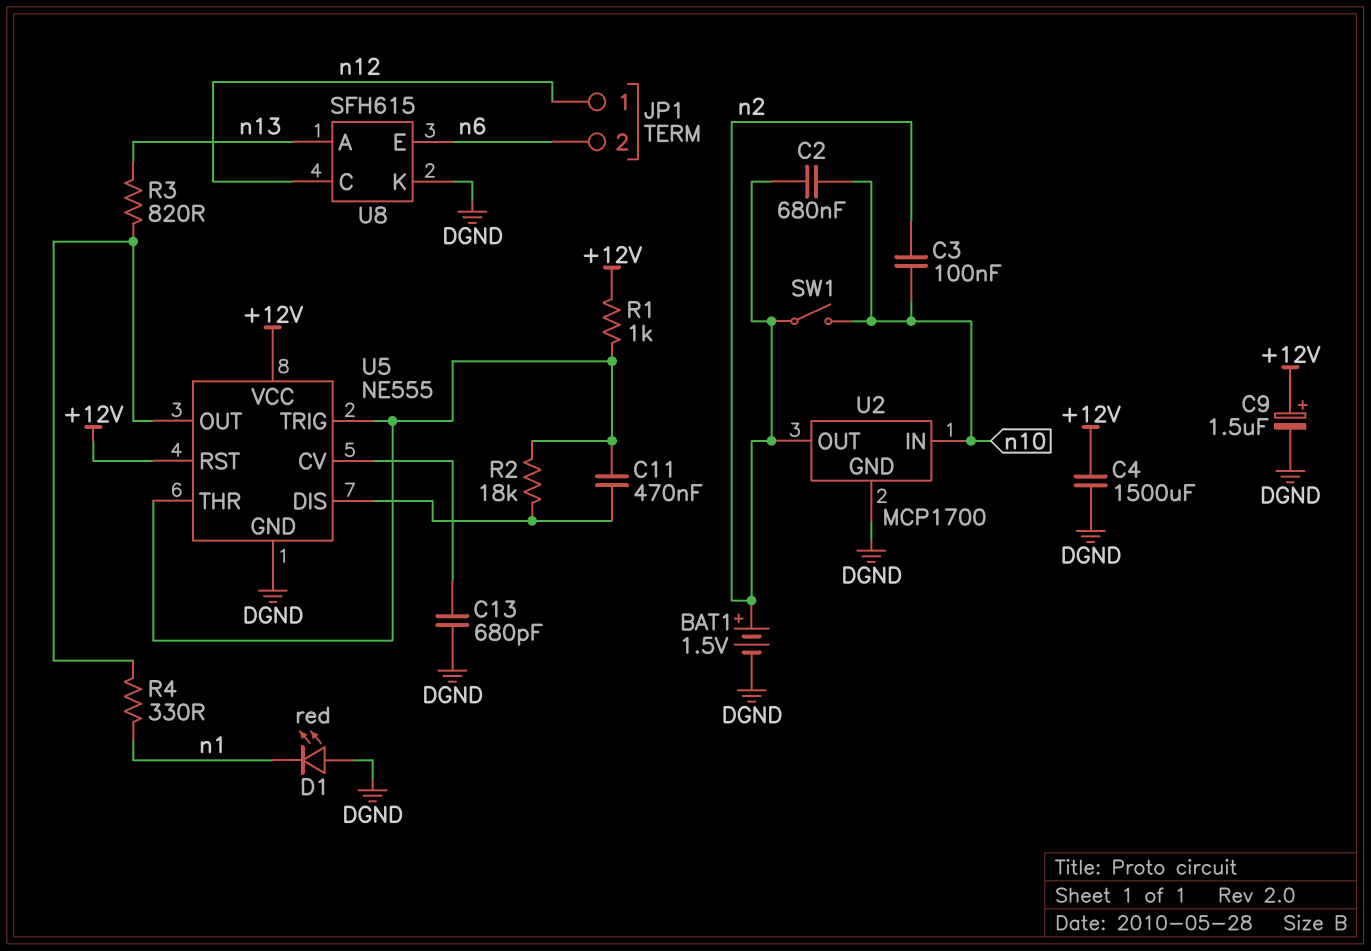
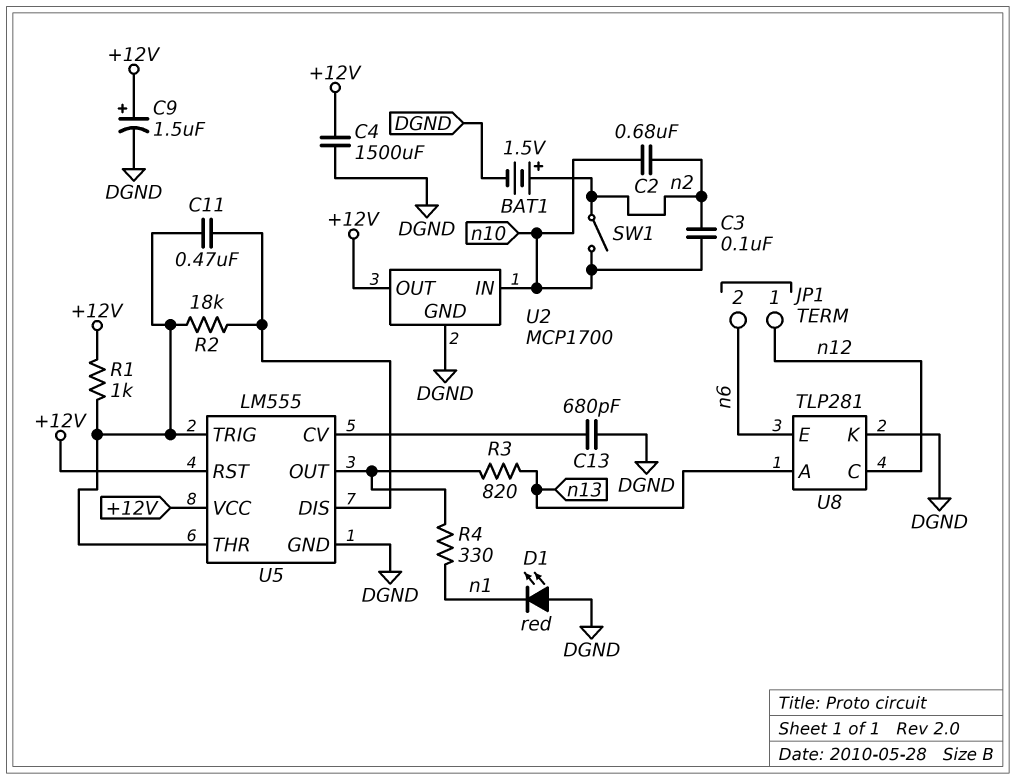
U2 pin OUT: n2 -> +12V
U5: NE555 -> LM555
U8: SFH615 -> TLP281

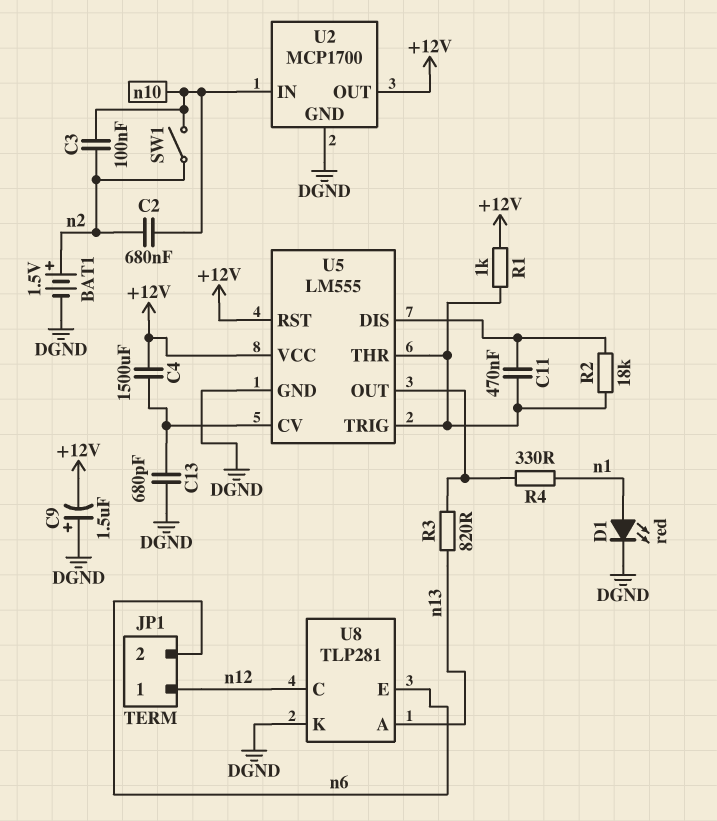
C4: 1500uF (+12V, DGND) -> 1500uF (+12V, U5/CV)
C9: 1.5uF (plus +12V, minus DGND) -> 1.5uF (plus DGND, minus +12V)
D1: LED red (A DGND, K n1) -> LED red (A n1, K DGND)

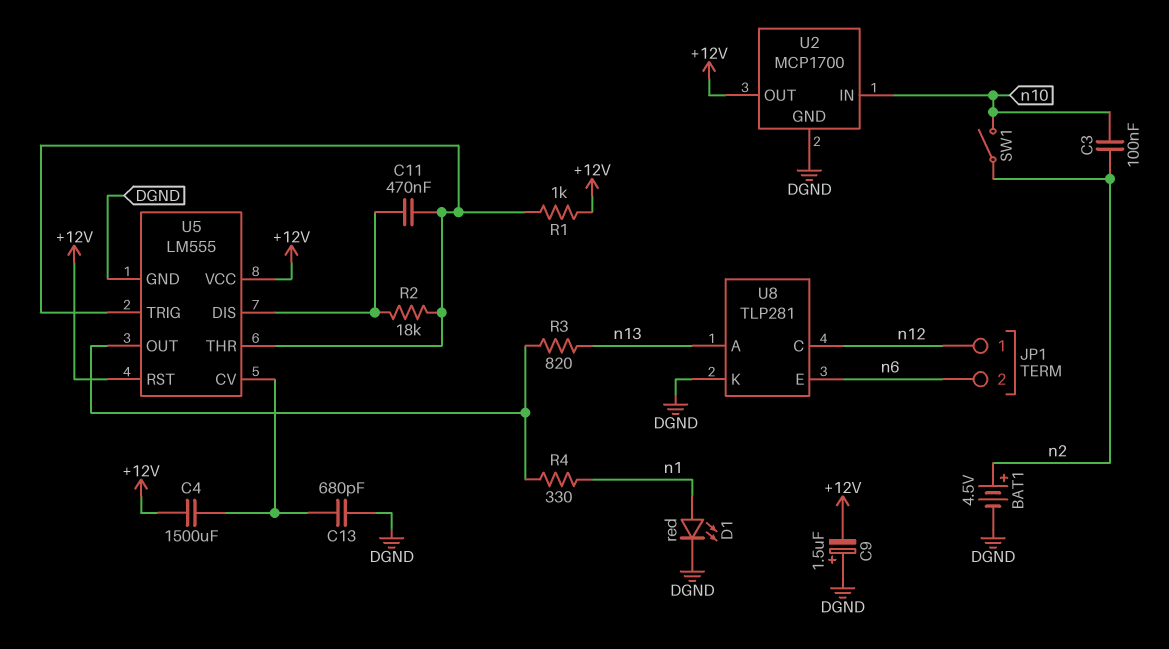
BAT1: 1.5V (plus n2, minus DGND) -> 4.5V (plus n2, minus DGND)
C2: 680nF (n2, n10) -> none

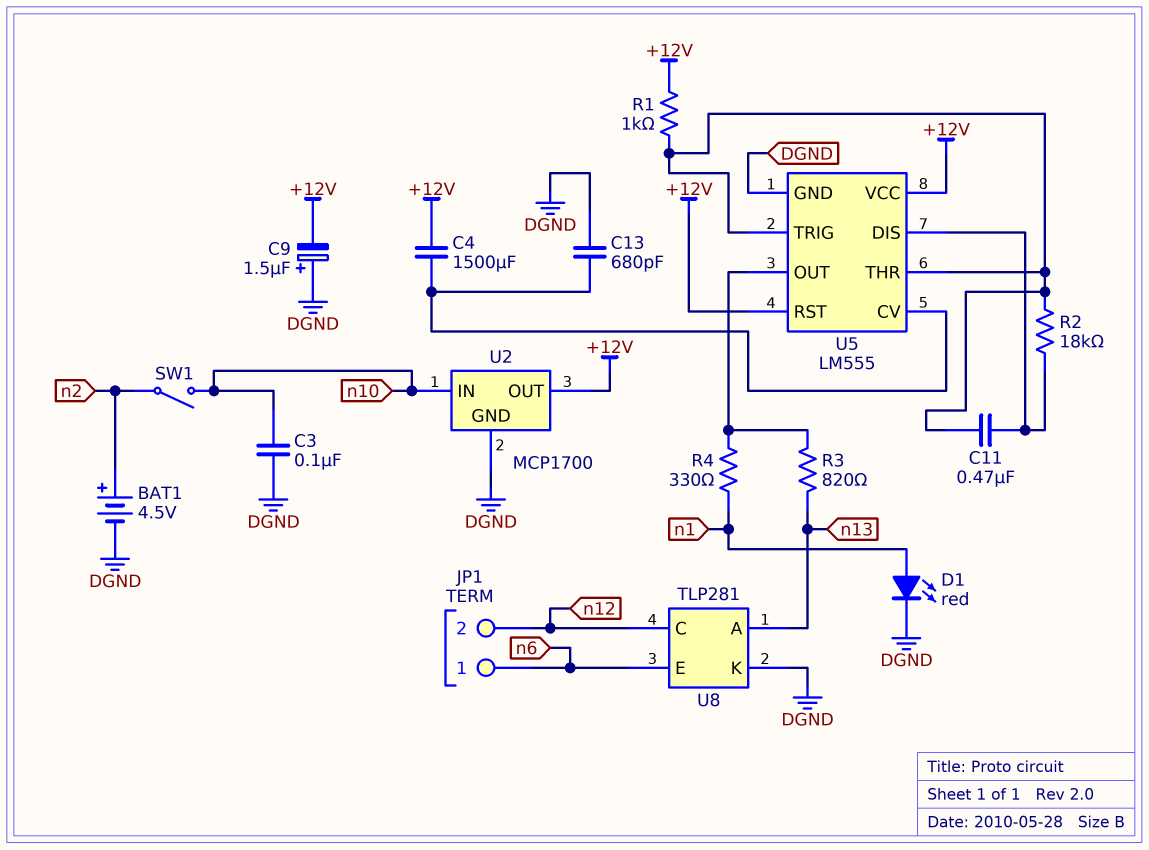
C3: 100nF (n2, n10) -> 100nF (DGND, n10)
JP1 pin 1: n12 -> n6
JP1 pin 2: n6 -> n12

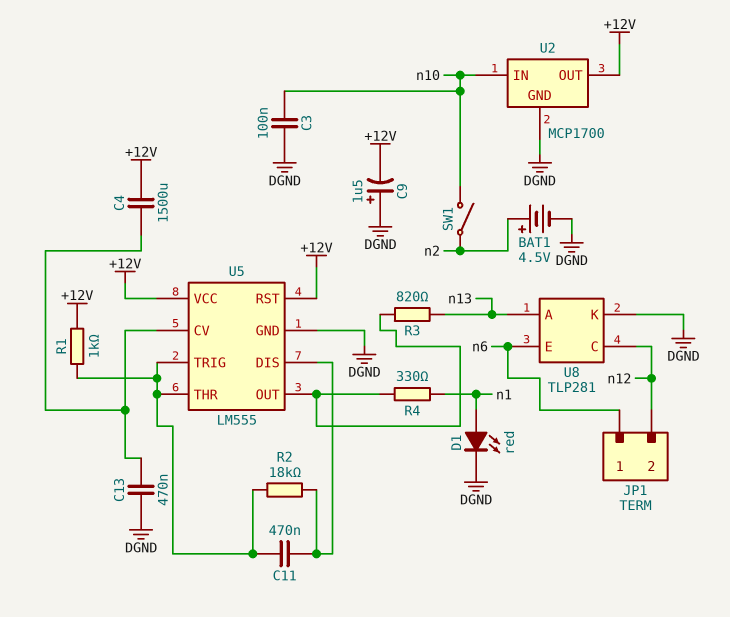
C13: 680pF (DGND, U5/CV) -> 470nF (DGND, U5/CV)

